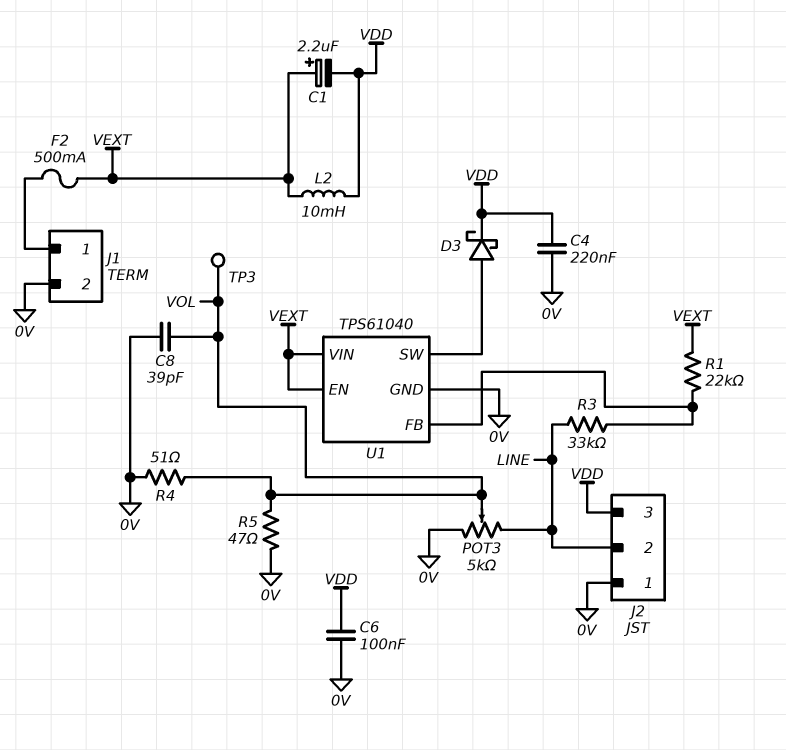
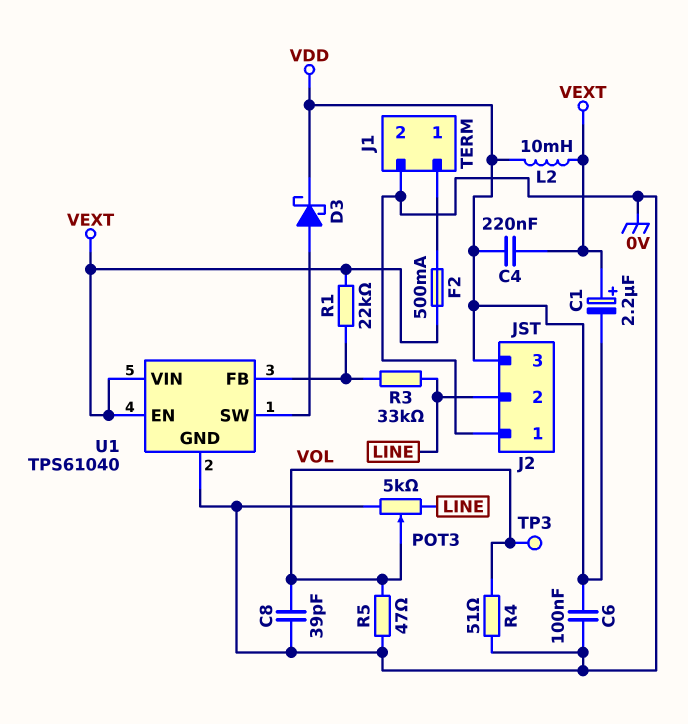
C4: 220nF (0V, VDD) -> 220nF (VDD, VEXT)

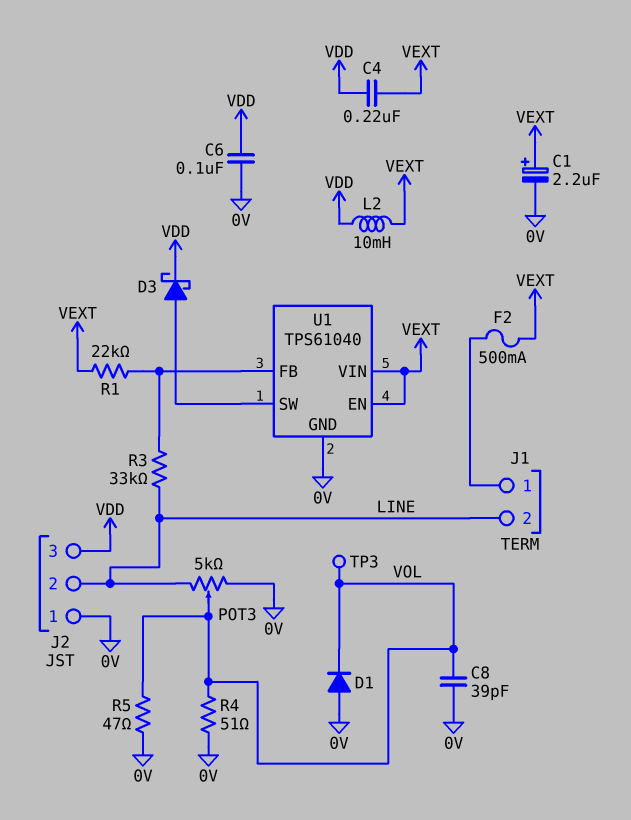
C1: 2.2uF (plus VEXT, minus VDD) -> 2.2uF (plus VEXT, minus 0V)
D1: none -> diode (A 0V, K VOL)
J1 pin 2: 0V -> LINE

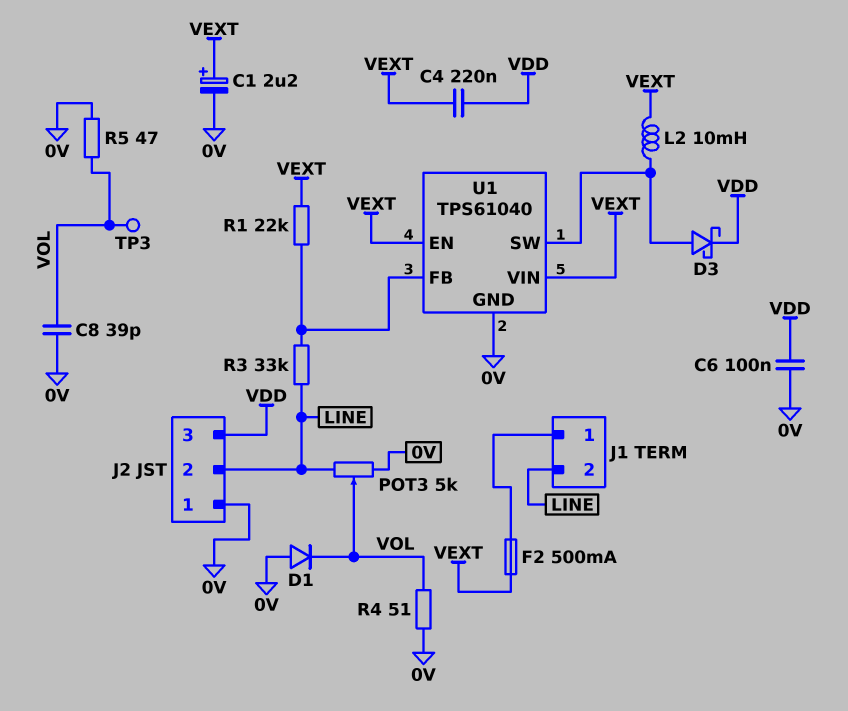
L2: 10mH (VDD, VEXT) -> 10mH (U1/SW, VEXT)

